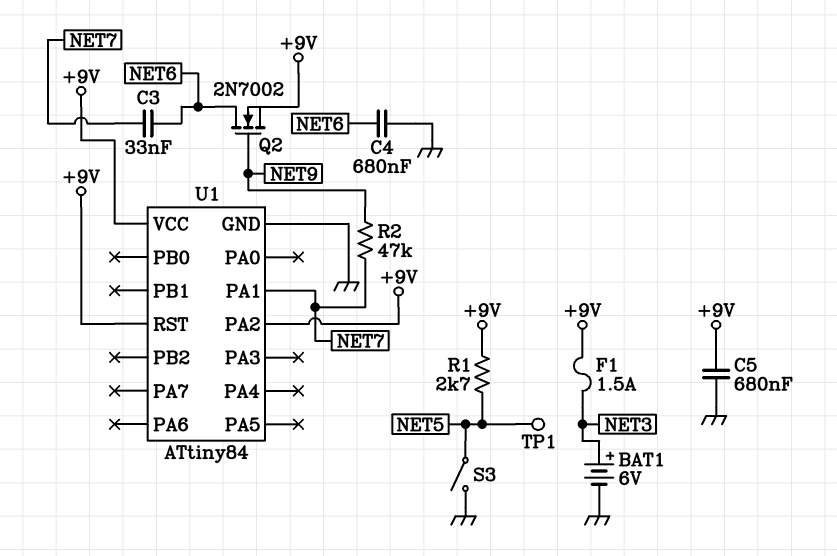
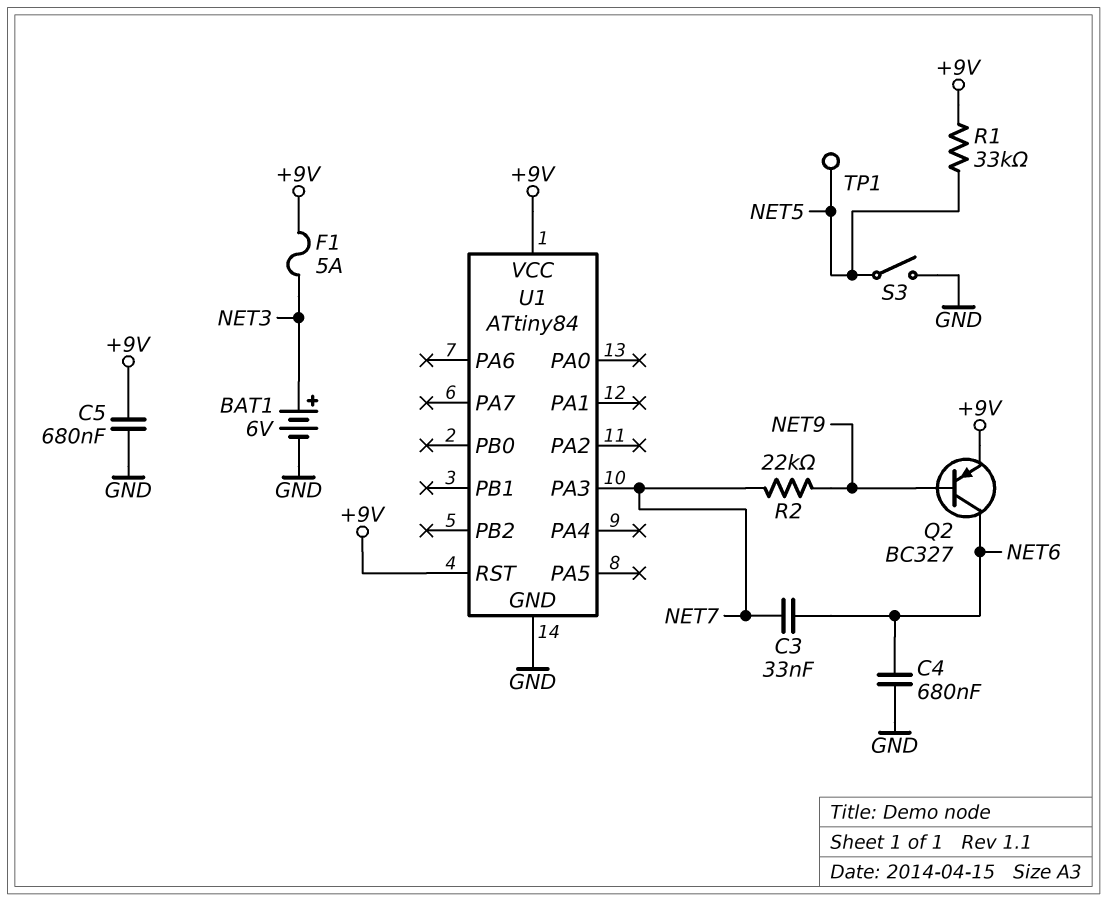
F1: 1.5A (+9V, NET3) -> 5A (+9V, NET3)
Q2: NMOS 2N7002 (G NET9, D NET6, S +9V) -> PNP BC327 (B NET9, C NET6, E +9V)
R1: 2.7k (+9V, NET5) -> 33k (+9V, NET5)
R2: 47k (NET7, NET9) -> 22k (NET7, NET9)
U1 pin PA1: NET7 -> none
U1 pin PA2: +9V -> none
U1 pin PA3: none -> NET7

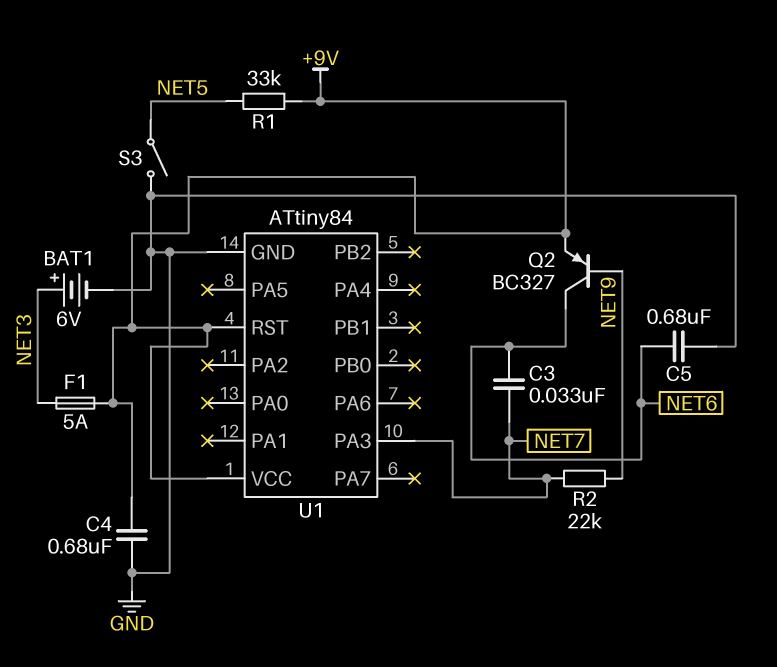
C4: 680nF (GND, NET6) -> 680nF (+9V, GND)
C5: 680nF (+9V, GND) -> 680nF (GND, NET6)
TP1: test point (NET5) -> none

